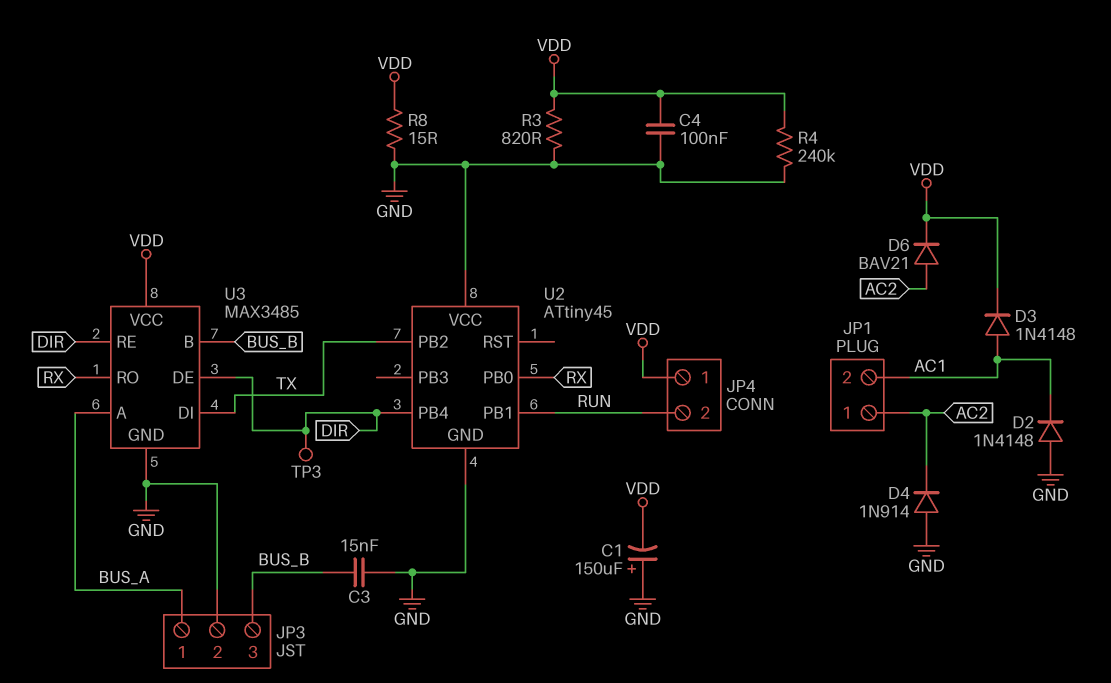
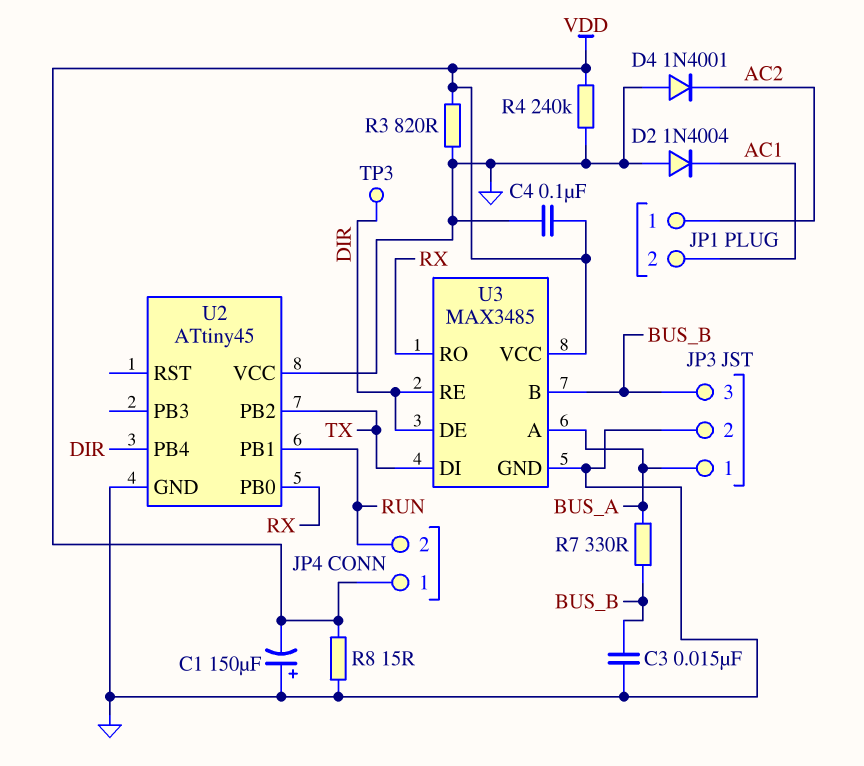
D2: diode 1N4148 (A GND, K AC1) -> diode 1N4004 (A GND, K AC1)
D3: diode 1N4148 (A AC1, K VDD) -> none
D4: diode 1N914 (A GND, K AC2) -> diode 1N4001 (A GND, K AC2)
D6: diode BAV21 (A AC2, K VDD) -> none
R7: none -> 330 (BUS_A, BUS_B)

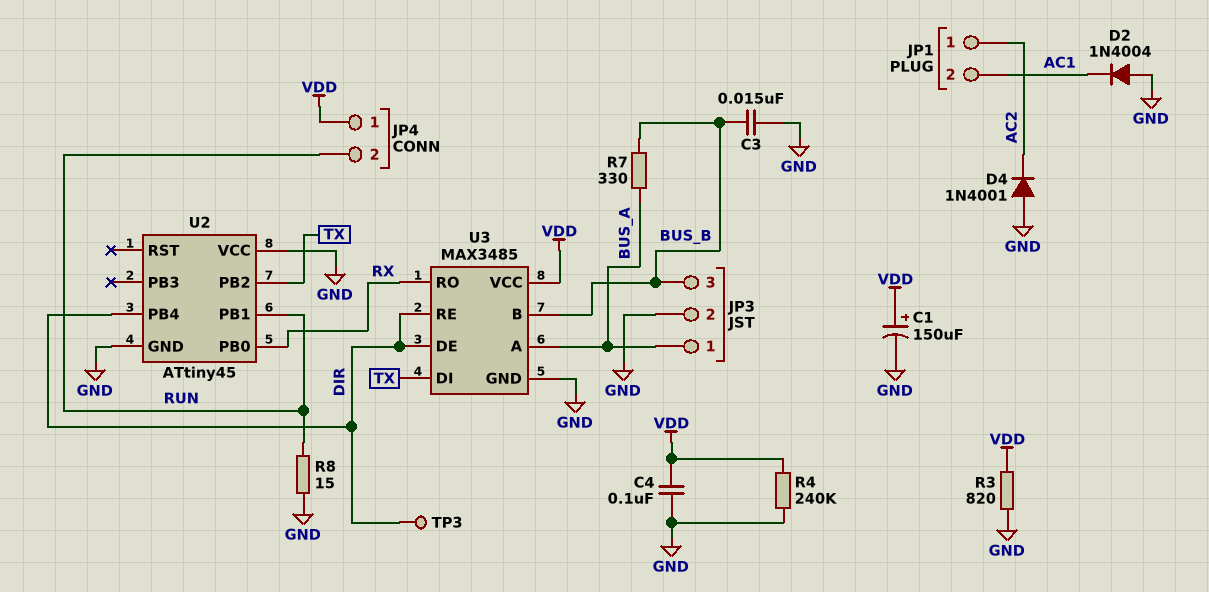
C1: 150uF (plus GND, minus VDD) -> 150uF (plus VDD, minus GND)
R8: 15 (GND, VDD) -> 15 (GND, RUN)

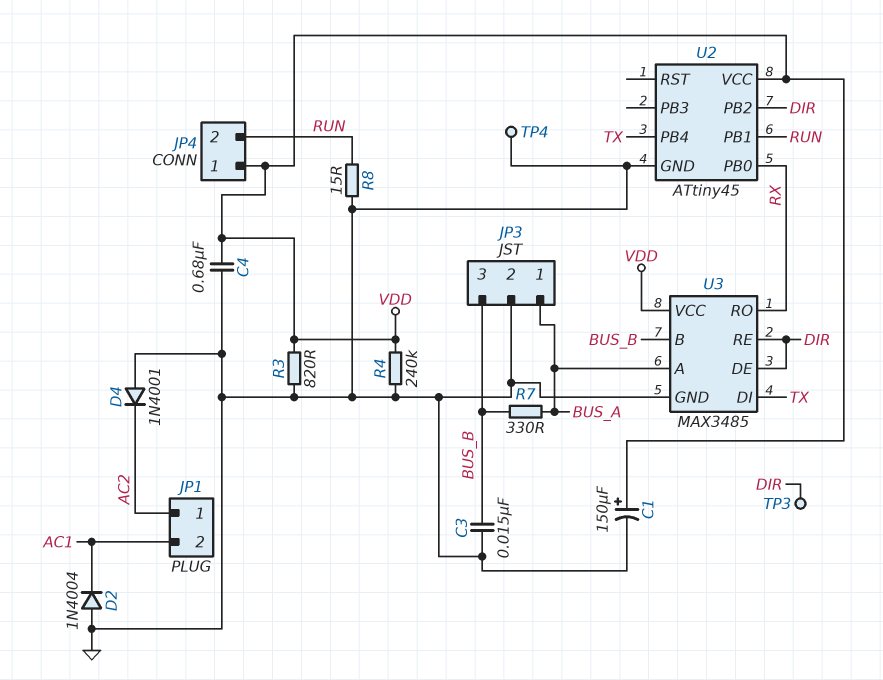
C4: 100nF (GND, VDD) -> 680nF (GND, VDD)
TP4: none -> test point (GND)
U2 pin PB2: TX -> DIR
U2 pin PB4: DIR -> TX
U2 pin VCC: GND -> VDD

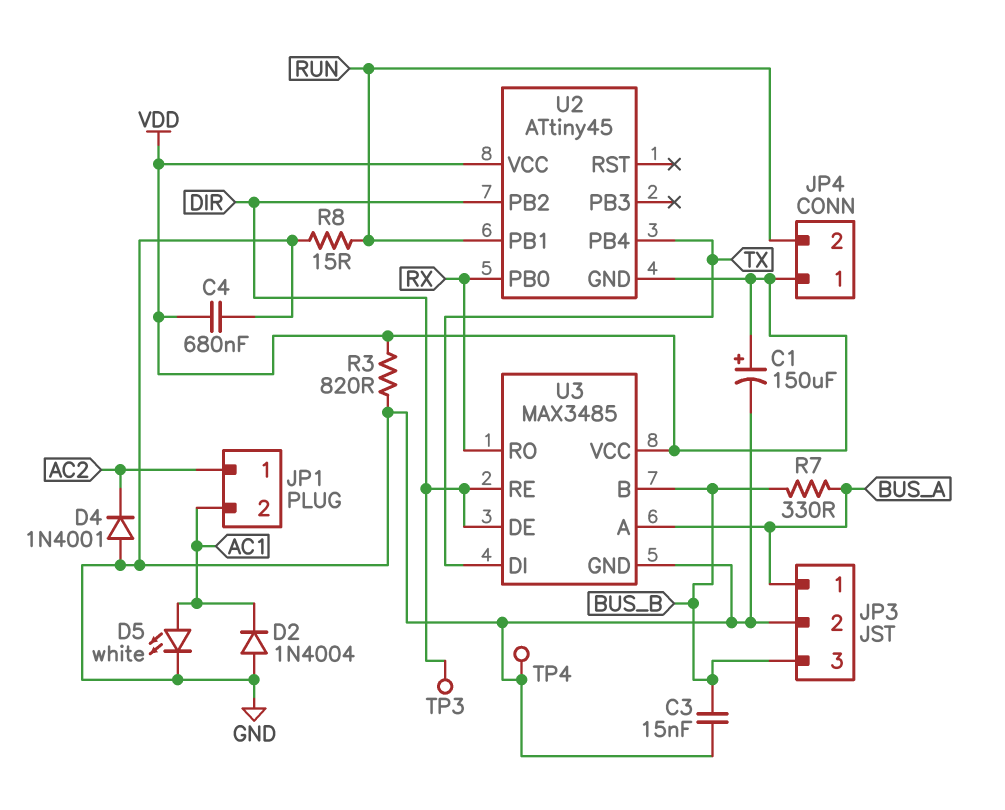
D5: none -> LED white (A AC1, K GND)
R4: 240k (GND, VDD) -> none
U2 pin GND: GND -> VDD

